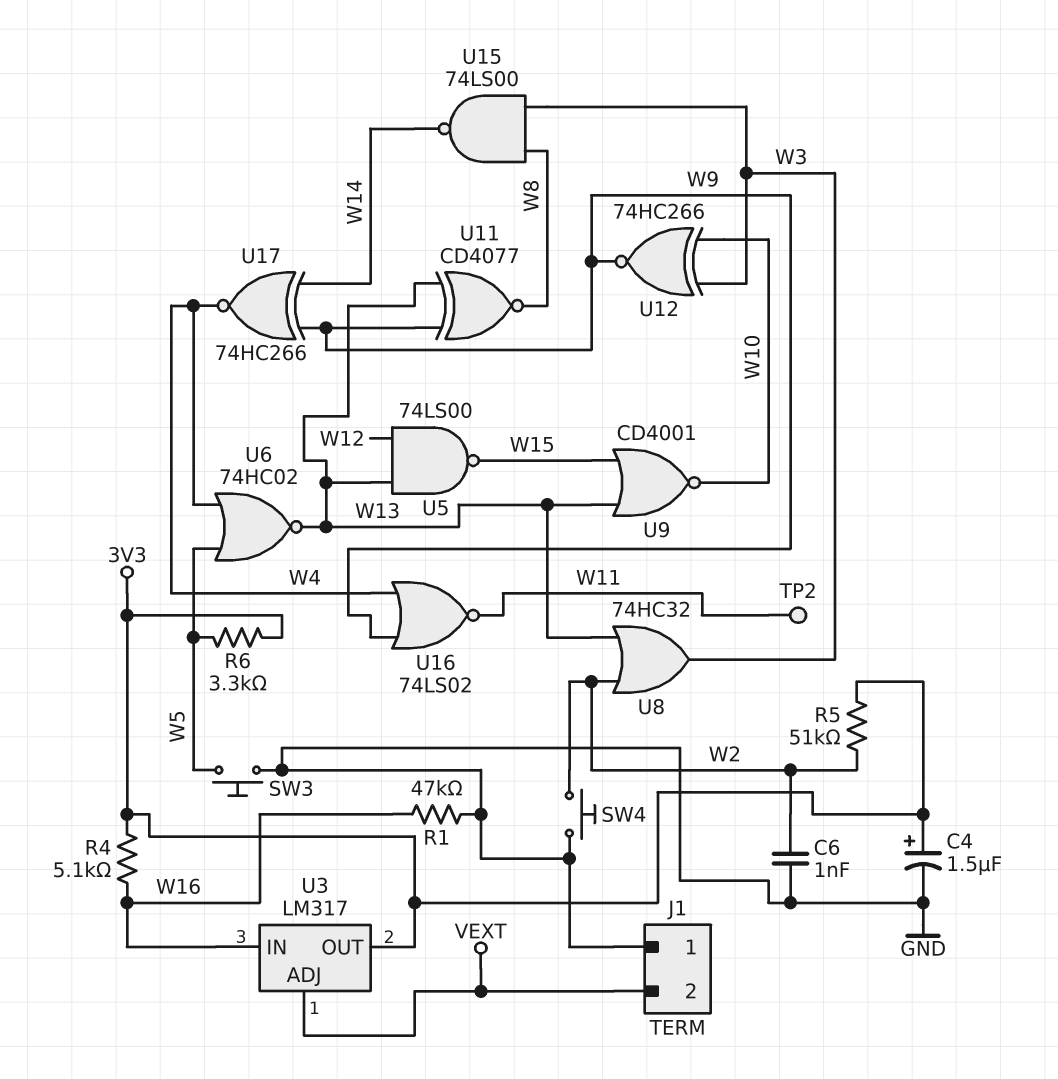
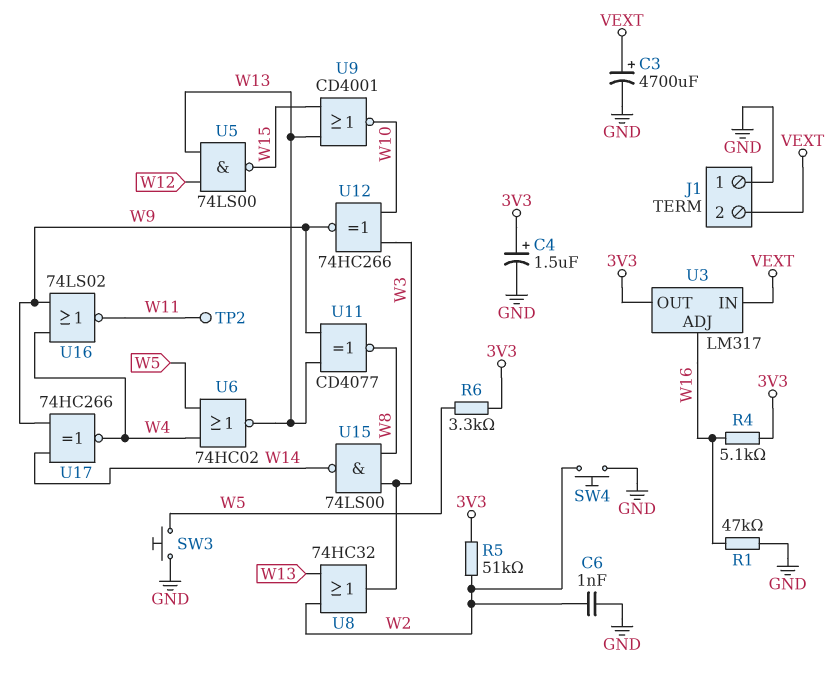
C3: none -> 4700uF (plus VEXT, minus GND)
U3 pin ADJ: VEXT -> W16
U3 pin IN: W16 -> VEXT

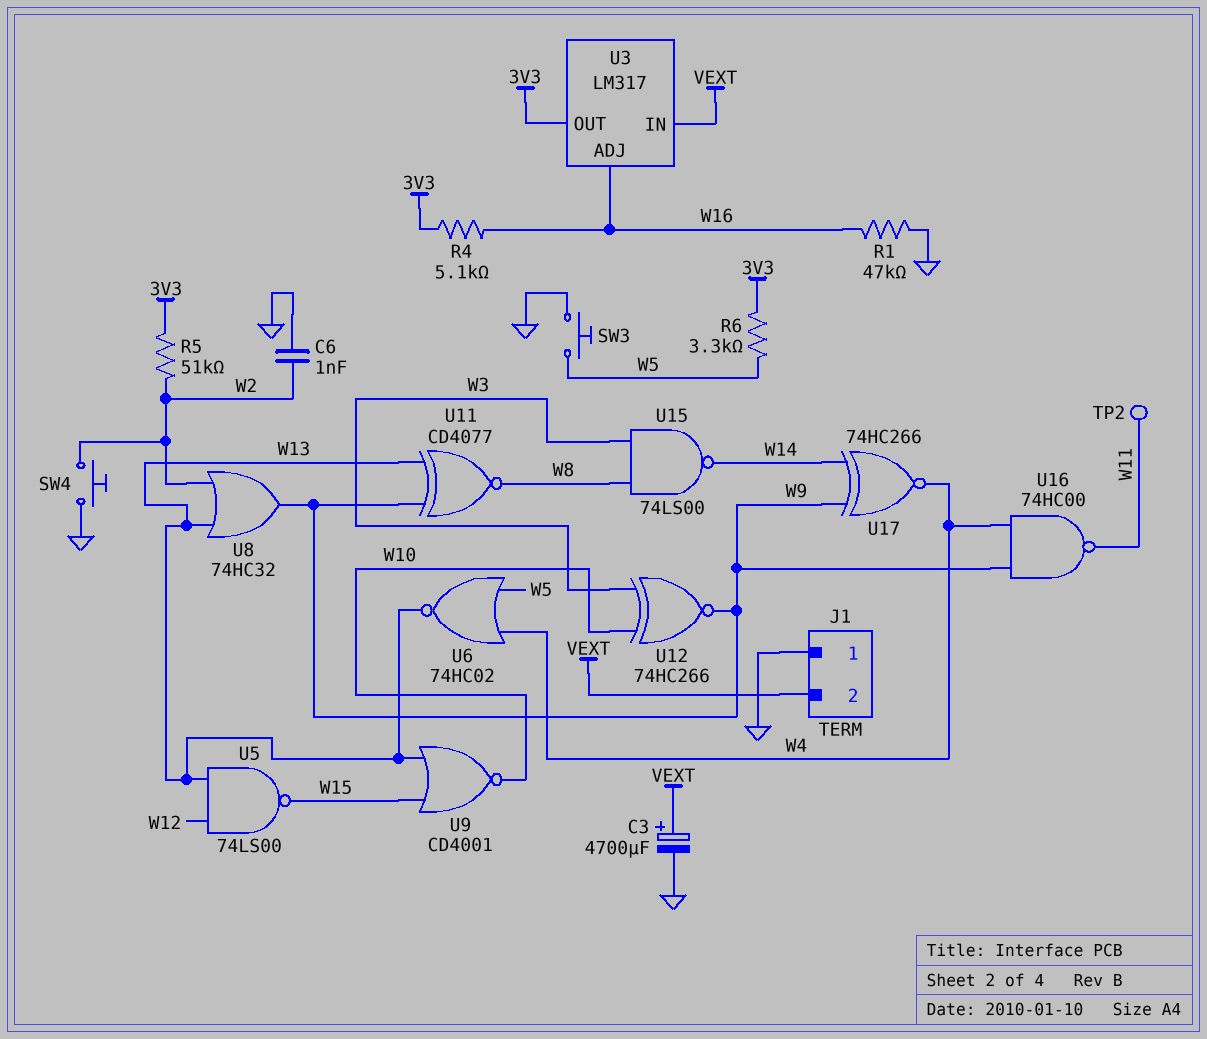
C4: 1.5uF (plus 3V3, minus GND) -> none
U8: OR 74HC32 (in W2, in W13, out W3) -> OR 74HC32 (in W2, in W13, out W9)
U16: NOR 74LS02 (in W4, in W9, out W11) -> NAND 74HC00 (in W4, in W9, out W11)

